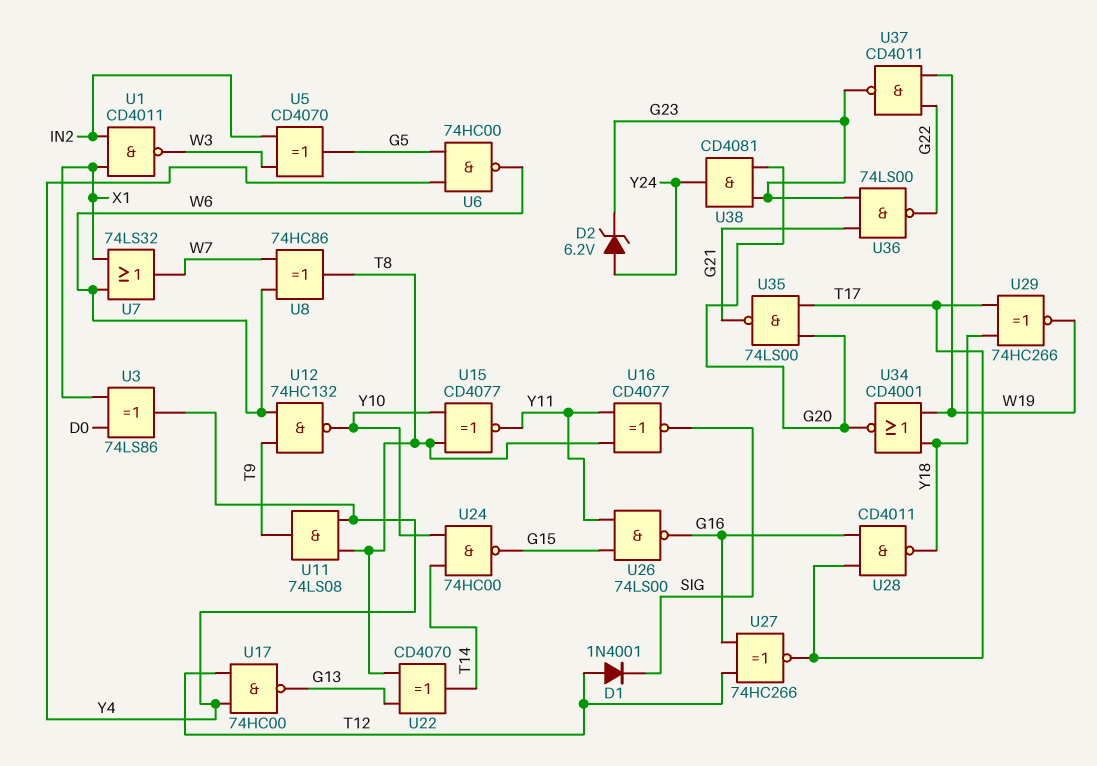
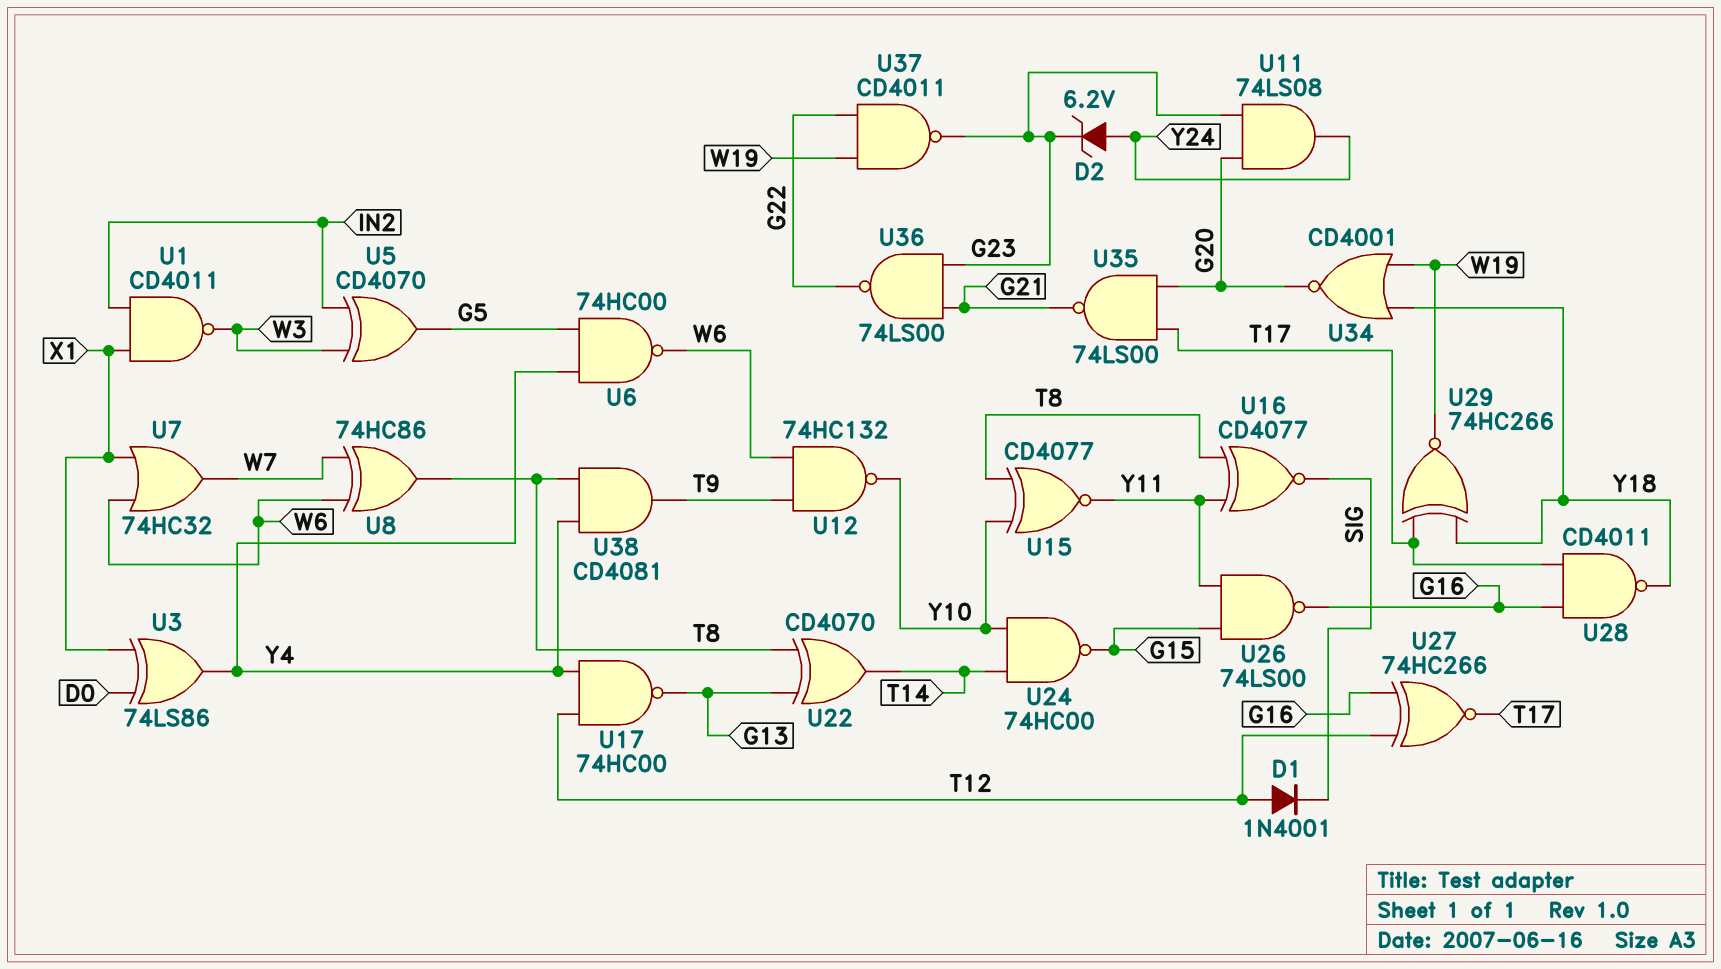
U7: OR 74LS32 (in W6, in X1, out W7) -> OR 74HC32 (in W6, in X1, out W7)
U11: AND 74LS08 (in T8, in Y4, out T9) -> AND 74LS08 (in G20, in G23, out Y24)
U38: AND CD4081 (in G20, in G23, out Y24) -> AND CD4081 (in T8, in Y4, out T9)

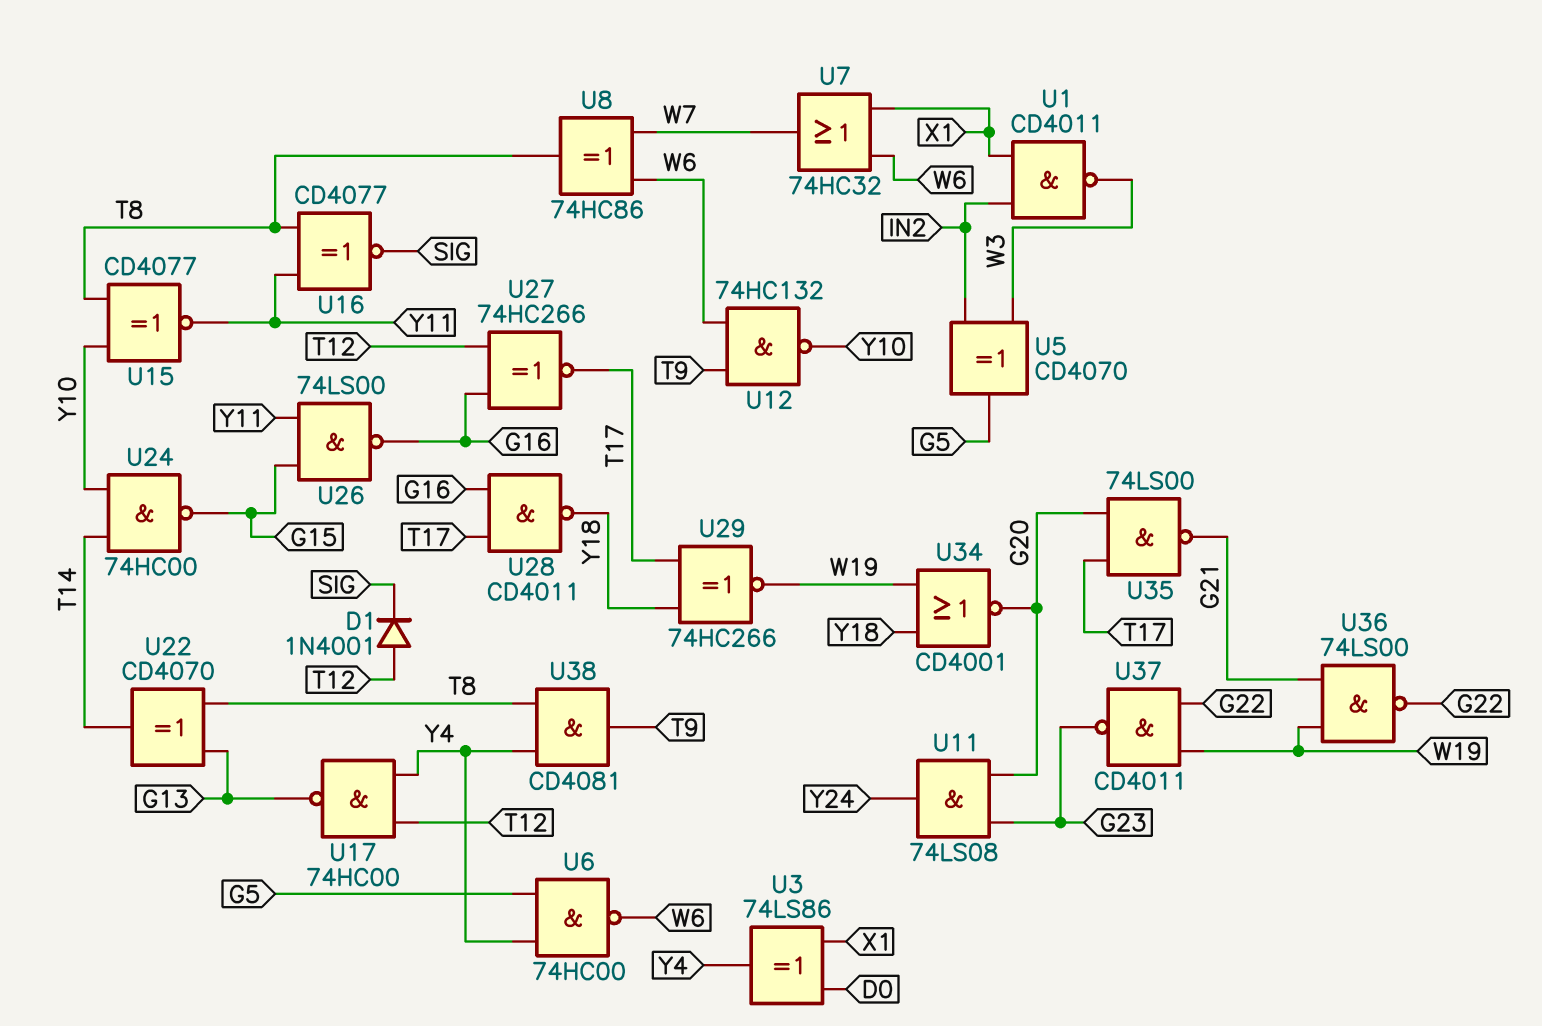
D2: zener 6.2V (A Y24, K G23) -> none
U36: NAND 74LS00 (in G21, in G23, out G22) -> NAND 74LS00 (in G21, in W19, out G22)

